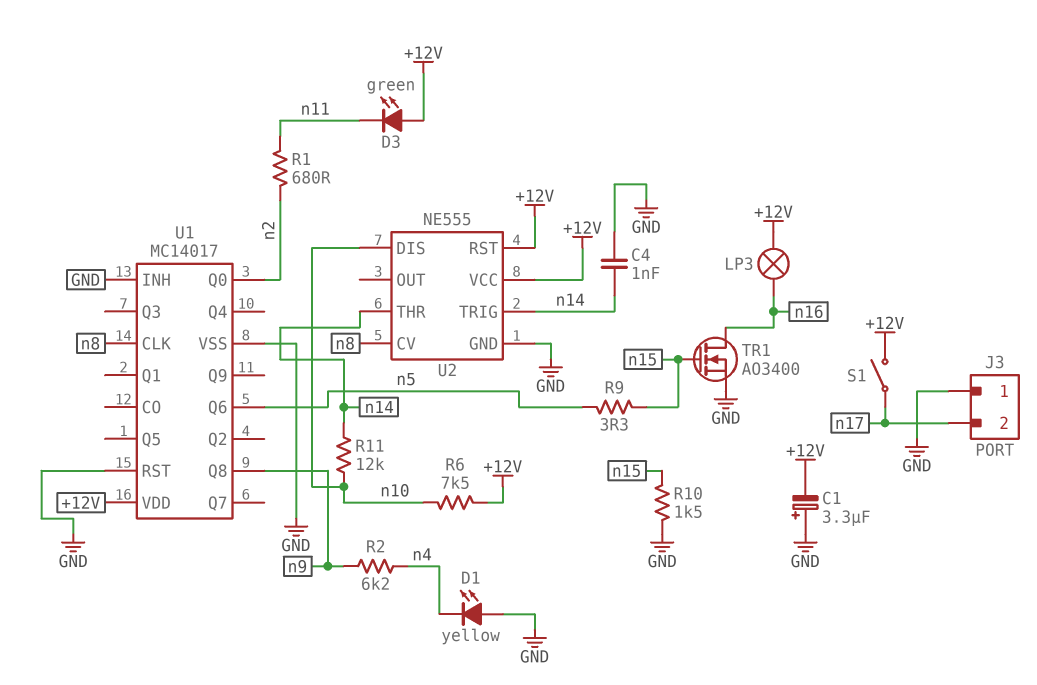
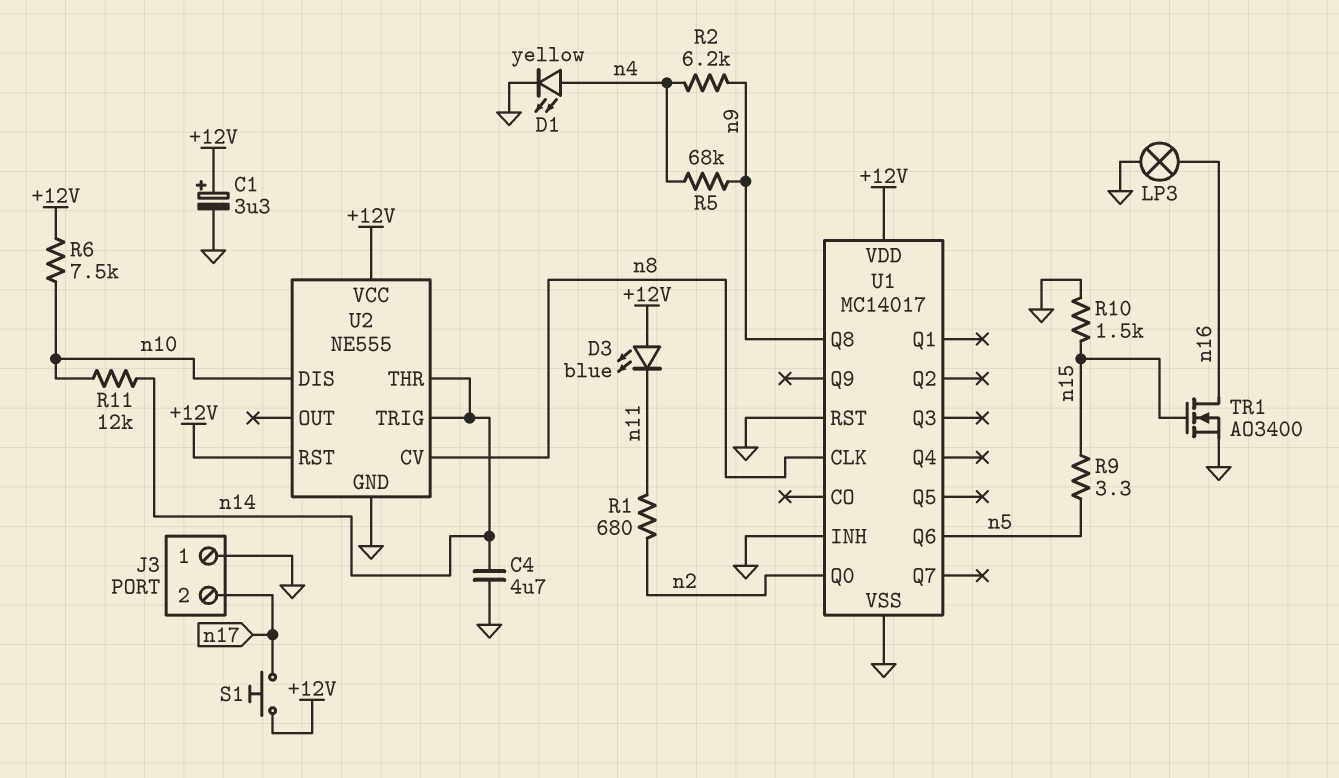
C1: 3.3uF (plus GND, minus +12V) -> 3.3uF (plus +12V, minus GND)
C4: 1nF (GND, n14) -> 4.7uF (GND, n14)
D1: LED yellow (A GND, K n4) -> LED yellow (A n4, K GND)
D3: LED green (A +12V, K n11) -> LED blue (A +12V, K n11)
LP3: lamp (+12V, n16) -> lamp (GND, n16)
R5: none -> 68k (n4, n9)
S1: switch (+12V, n17) -> button (+12V, n17)

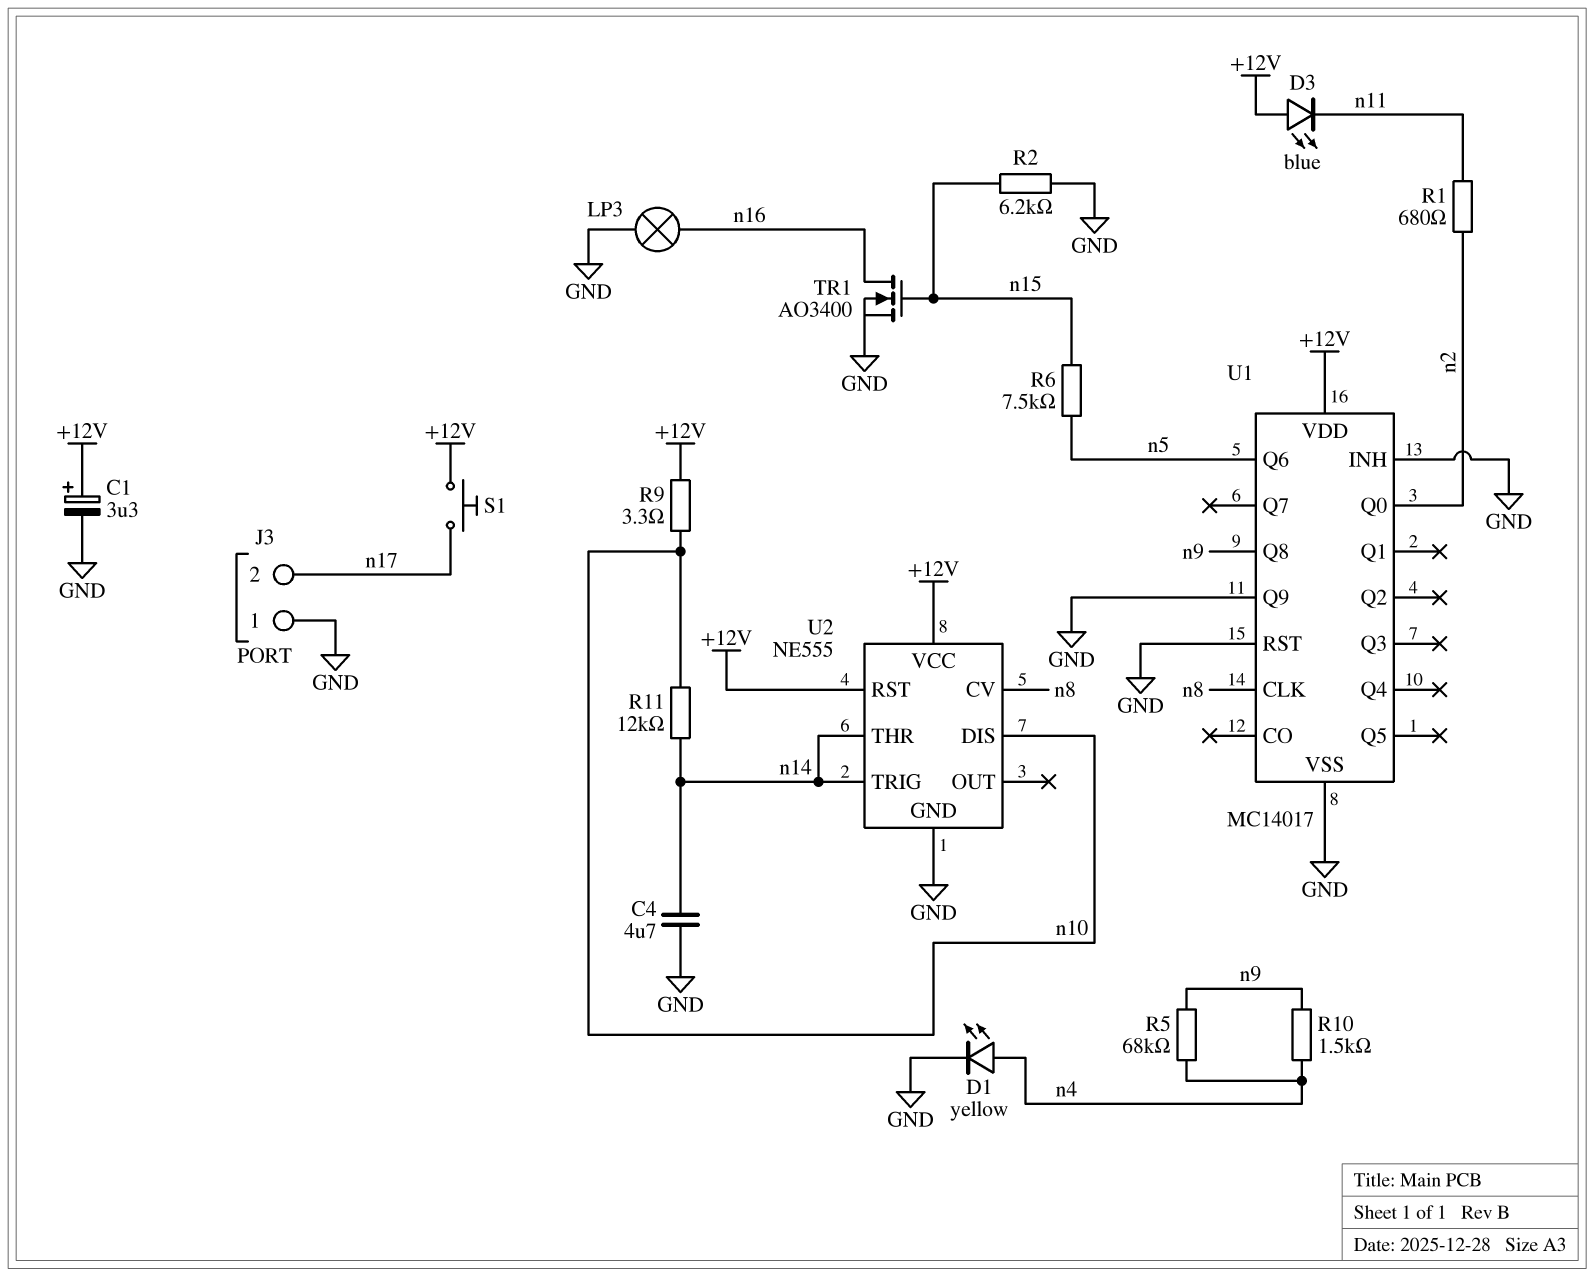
R2: 6.2k (n4, n9) -> 6.2k (GND, n15)
R6: 7.5k (+12V, n10) -> 7.5k (n5, n15)
R9: 3.3 (n5, n15) -> 3.3 (+12V, n10)
R10: 1.5k (GND, n15) -> 1.5k (n4, n9)
U1 pin Q9: none -> GND

